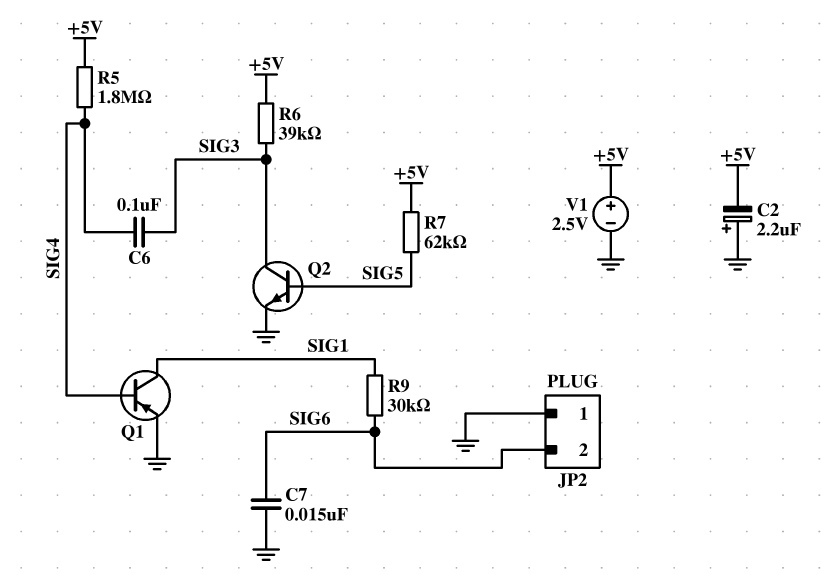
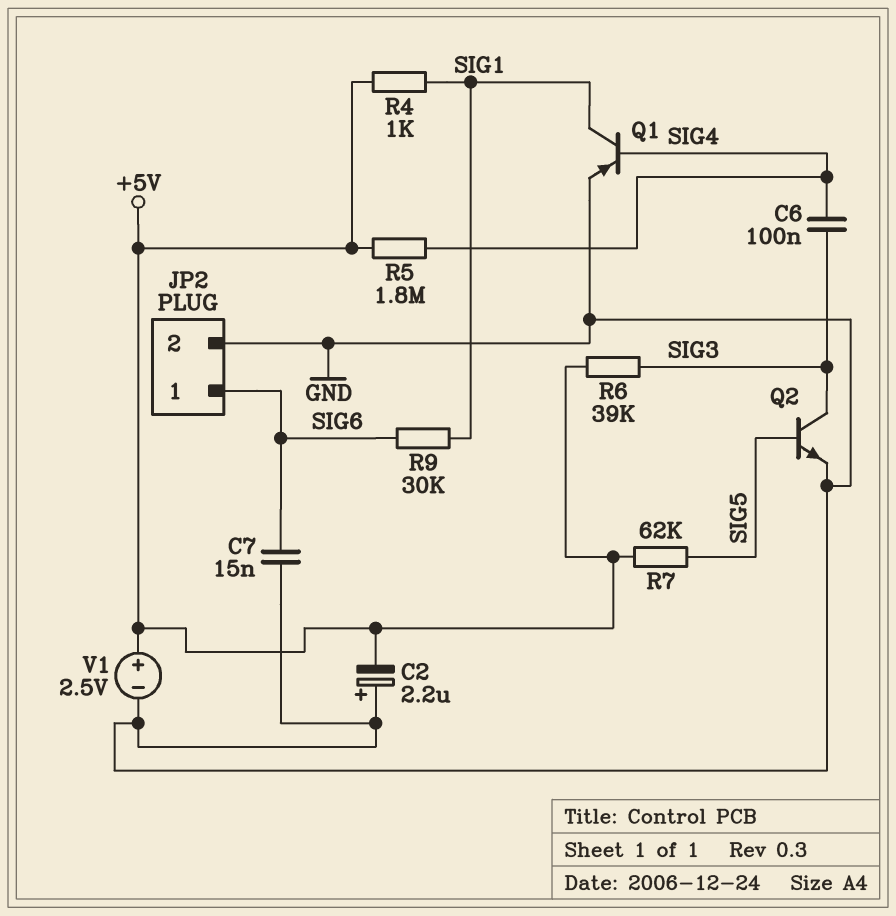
JP2 pin 1: GND -> SIG6
JP2 pin 2: SIG6 -> GND
R4: none -> 1k (+5V, SIG1)

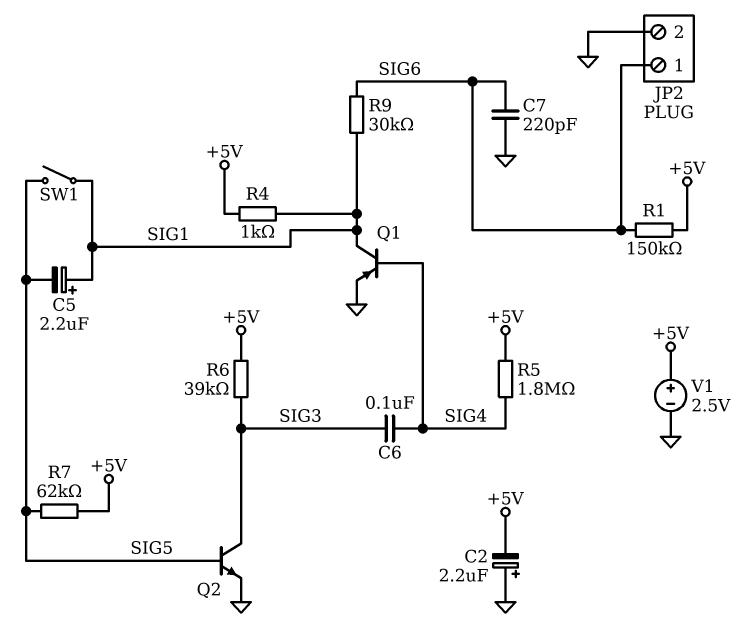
C5: none -> 2.2uF (plus SIG1, minus SIG5)
C7: 15nF (GND, SIG6) -> 220pF (GND, SIG6)
R1: none -> 150k (+5V, SIG6)
SW1: none -> switch (SIG1, SIG5)

